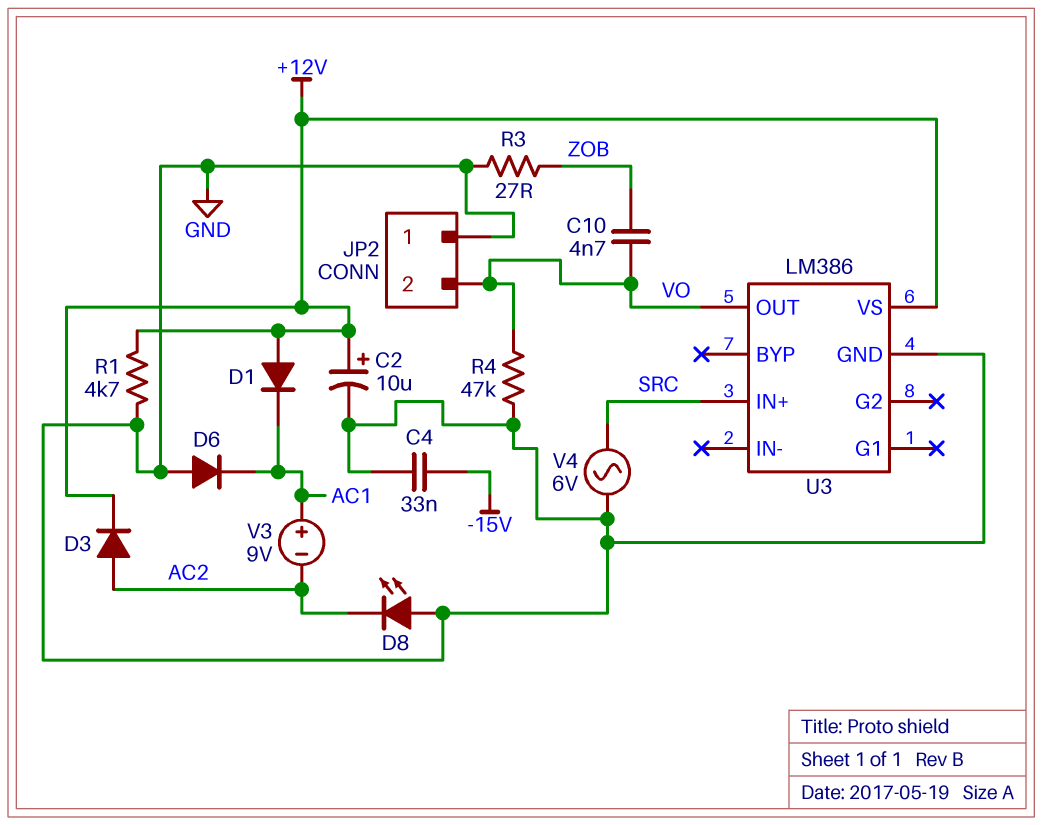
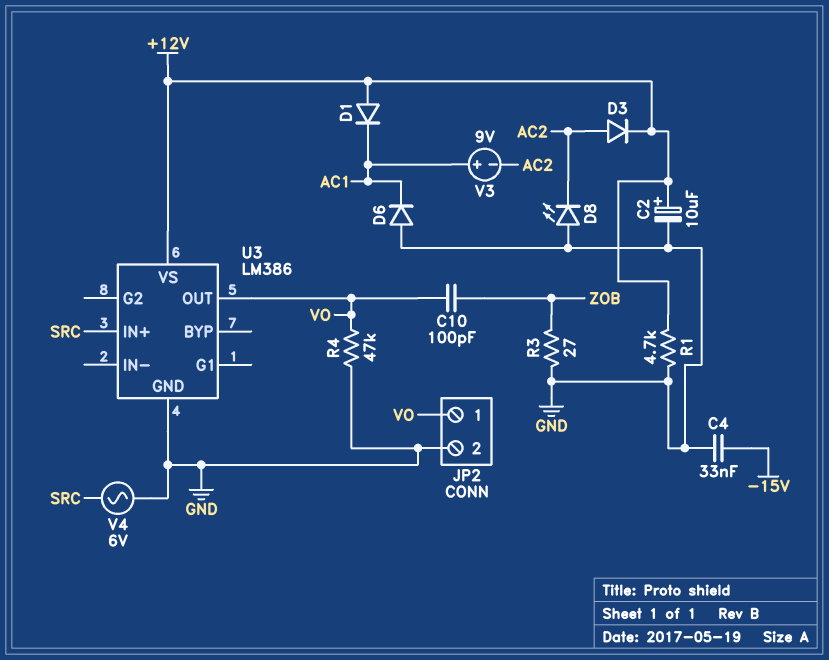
C10: 4.7nF (VO, ZOB) -> 100pF (VO, ZOB)
JP2 pin 1: GND -> VO
JP2 pin 2: VO -> GND

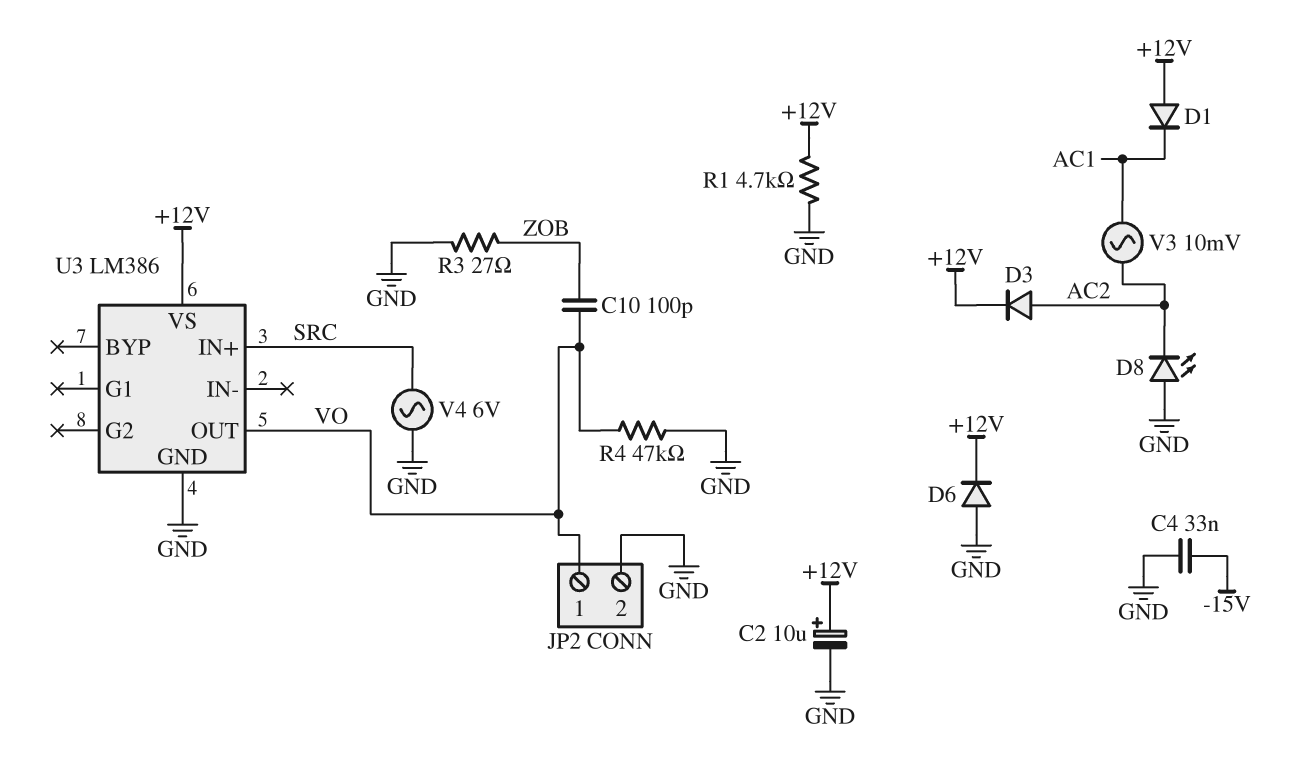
D6: diode (A GND, K AC1) -> diode (A GND, K +12V)
V3: 9V (plus AC1, minus AC2) -> AC 10mV (AC1, AC2)

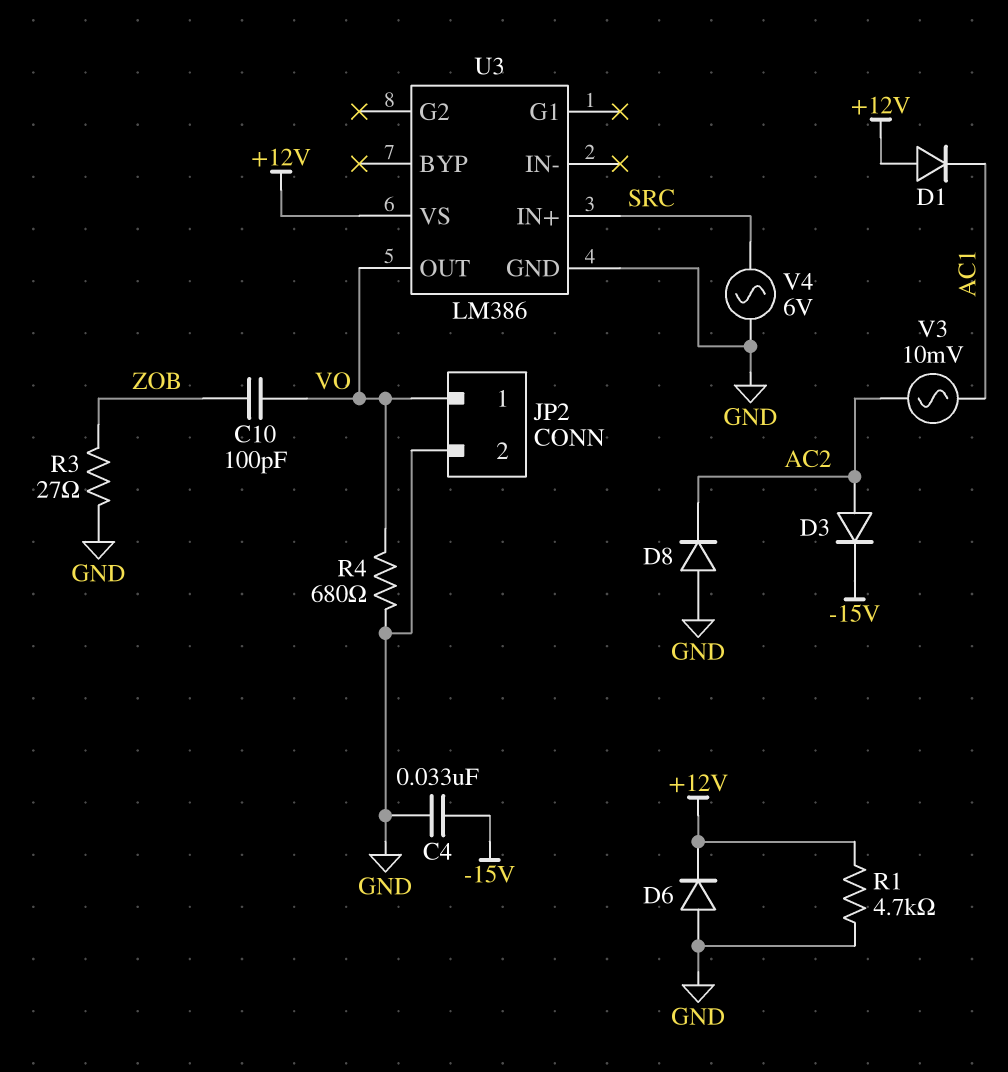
C2: 10uF (plus +12V, minus GND) -> none
D3: diode (A AC2, K +12V) -> diode (A AC2, K -15V)
D8: LED (A GND, K AC2) -> diode (A GND, K AC2)
R4: 47k (GND, VO) -> 680 (GND, VO)

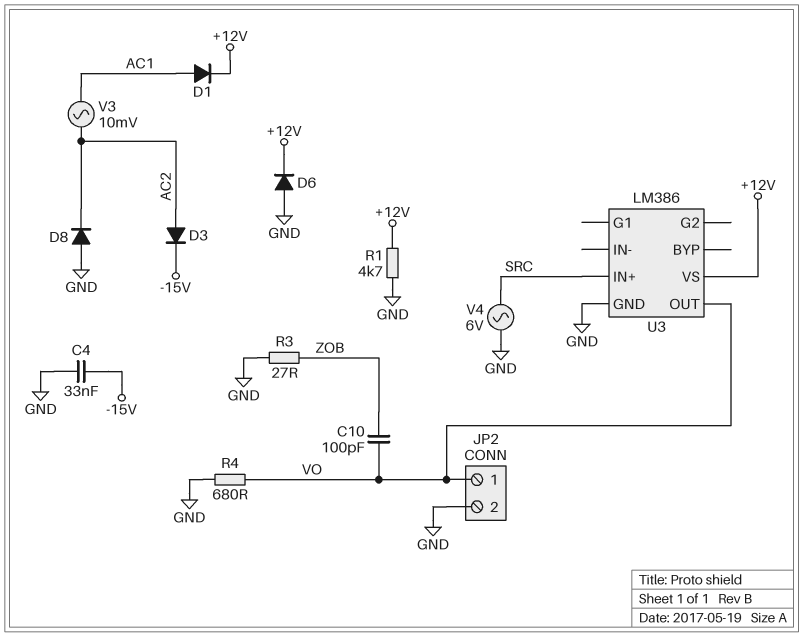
D1: diode (A +12V, K AC1) -> diode (A AC1, K +12V)

